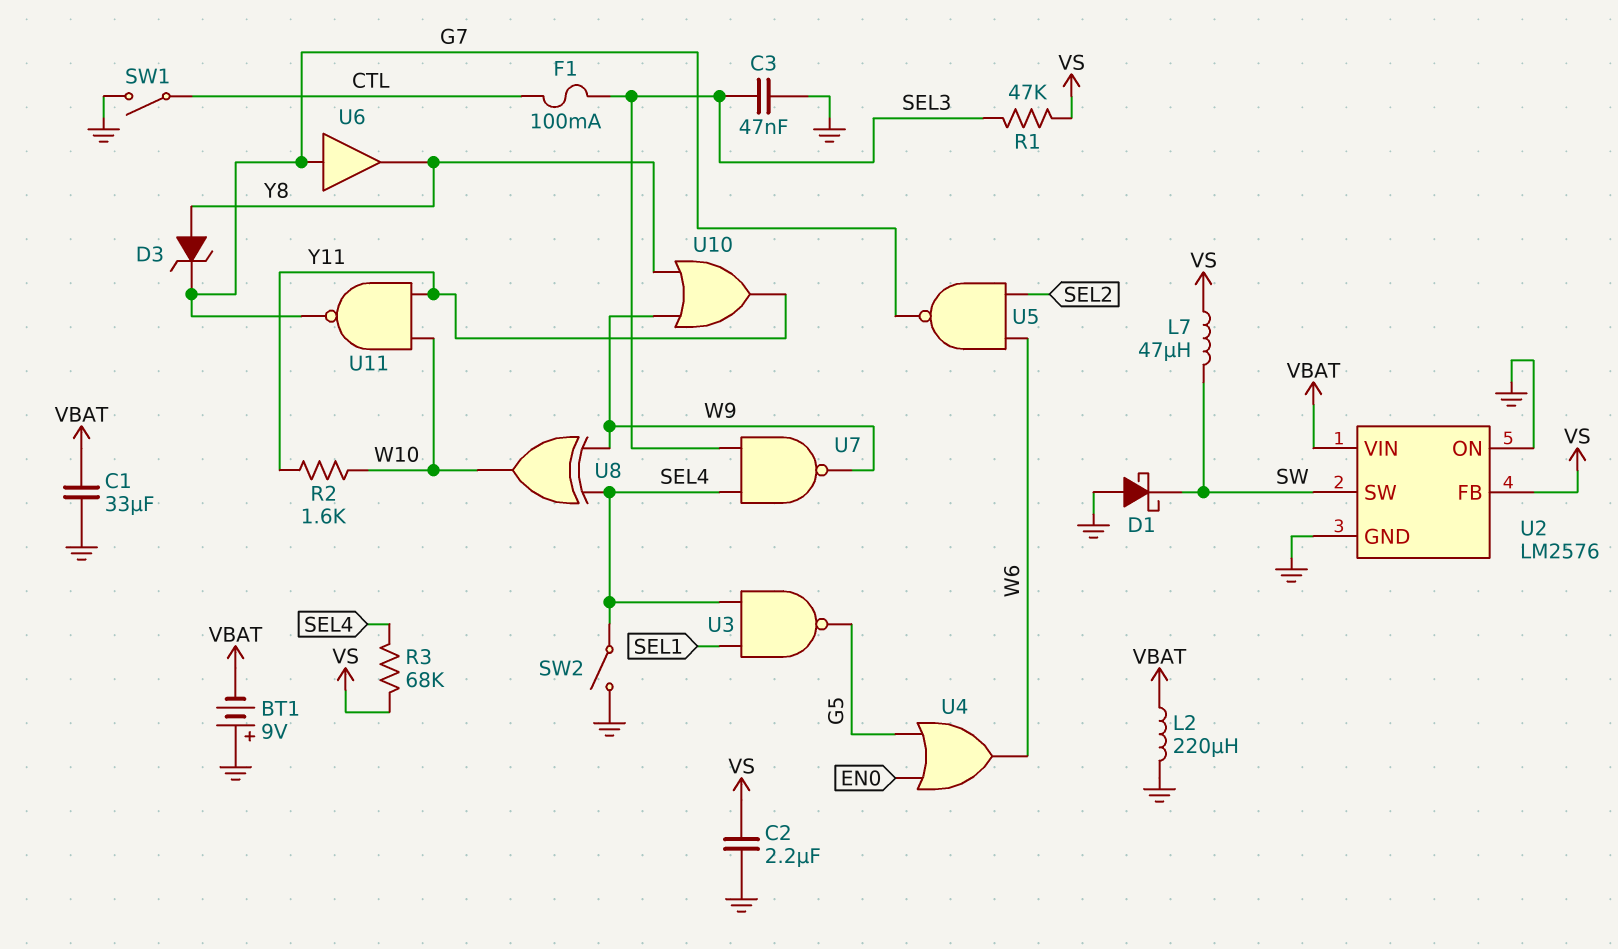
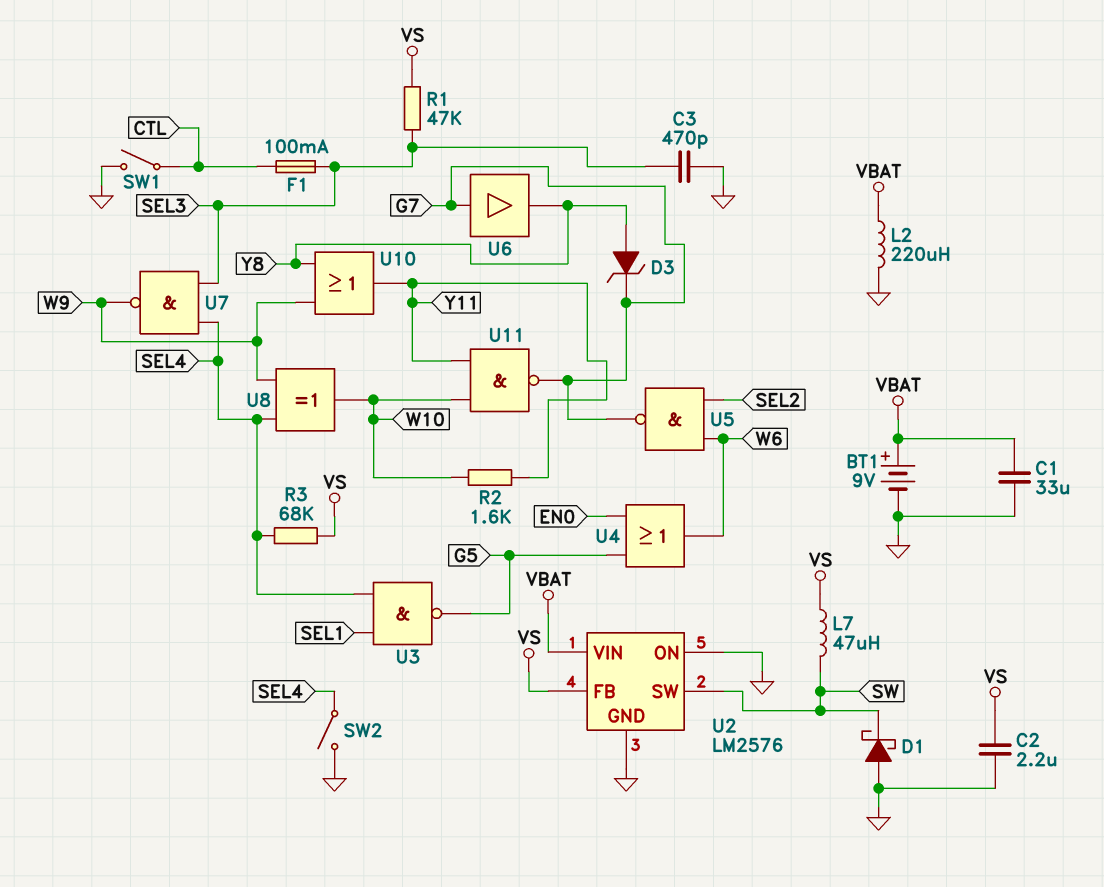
BT1: 9V (plus GND, minus VBAT) -> 9V (plus VBAT, minus GND)
C3: 47nF (GND, SEL3) -> 470pF (GND, SEL3)

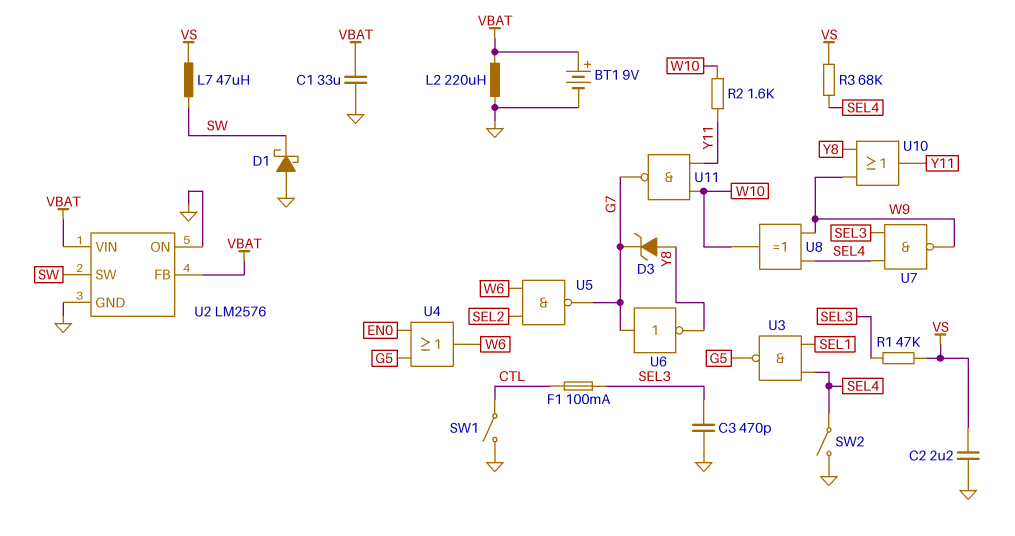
U2 pin FB: VS -> VBAT
U6: buffer (in G7, out Y8) -> NOT (in G7, out Y8)

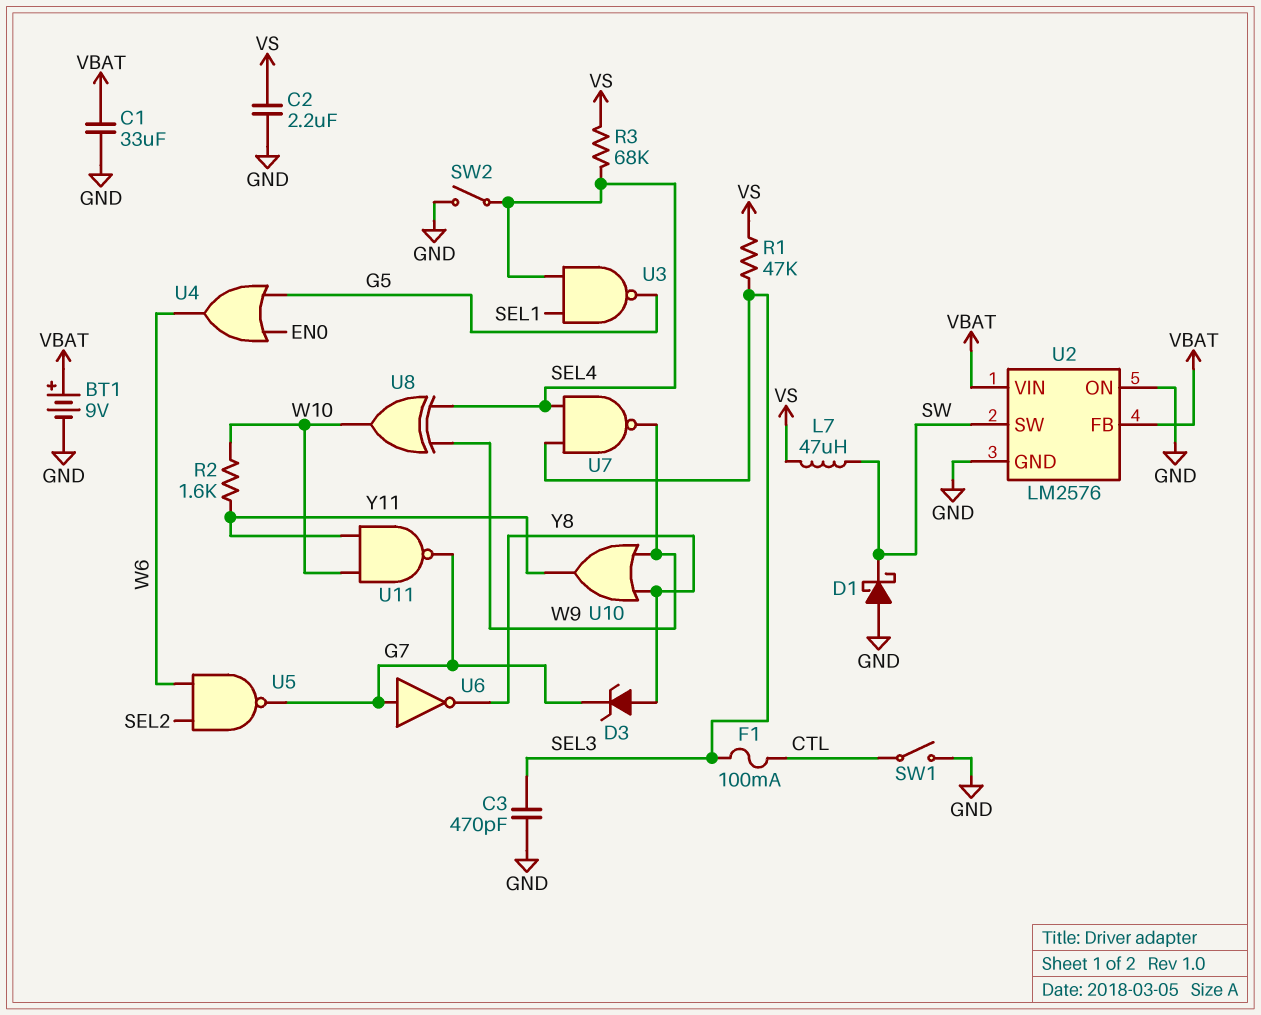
L2: 220uH (GND, VBAT) -> none

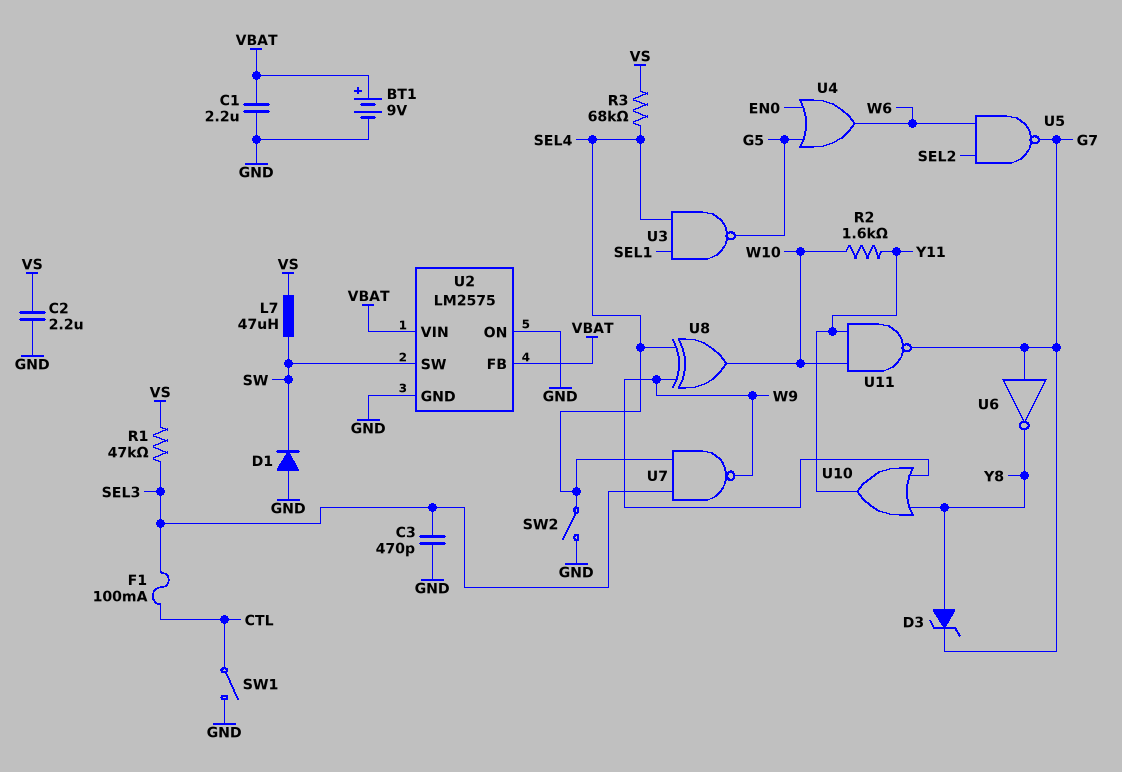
C1: 33uF (GND, VBAT) -> 2.2uF (GND, VBAT)
D1: schottky (A GND, K SW) -> diode (A GND, K SW)
U2: LM2576 -> LM2575

